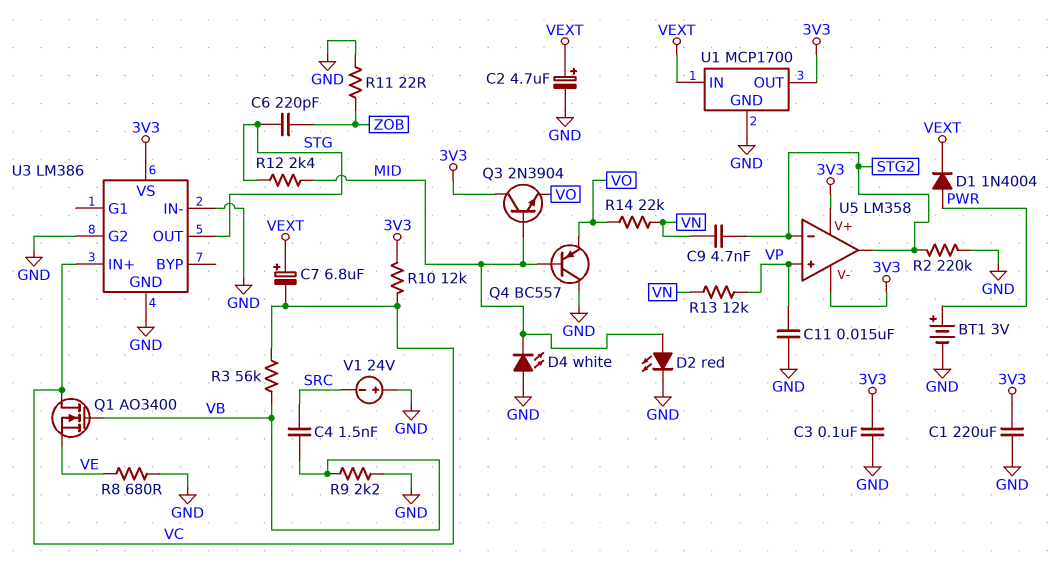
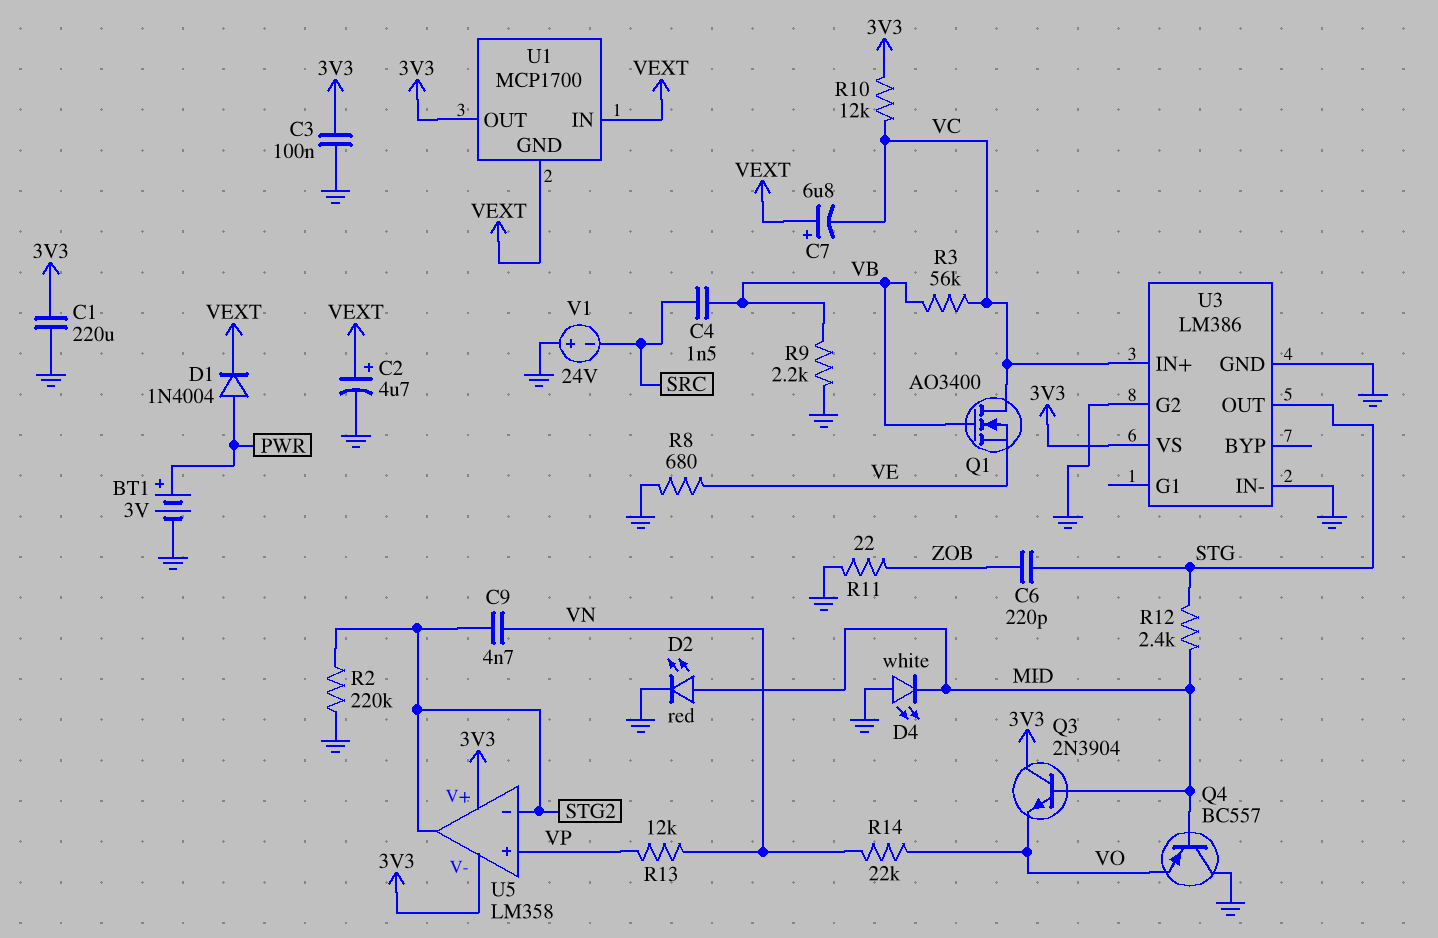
C11: 15nF (GND, VP) -> none
U1 pin GND: GND -> VEXT

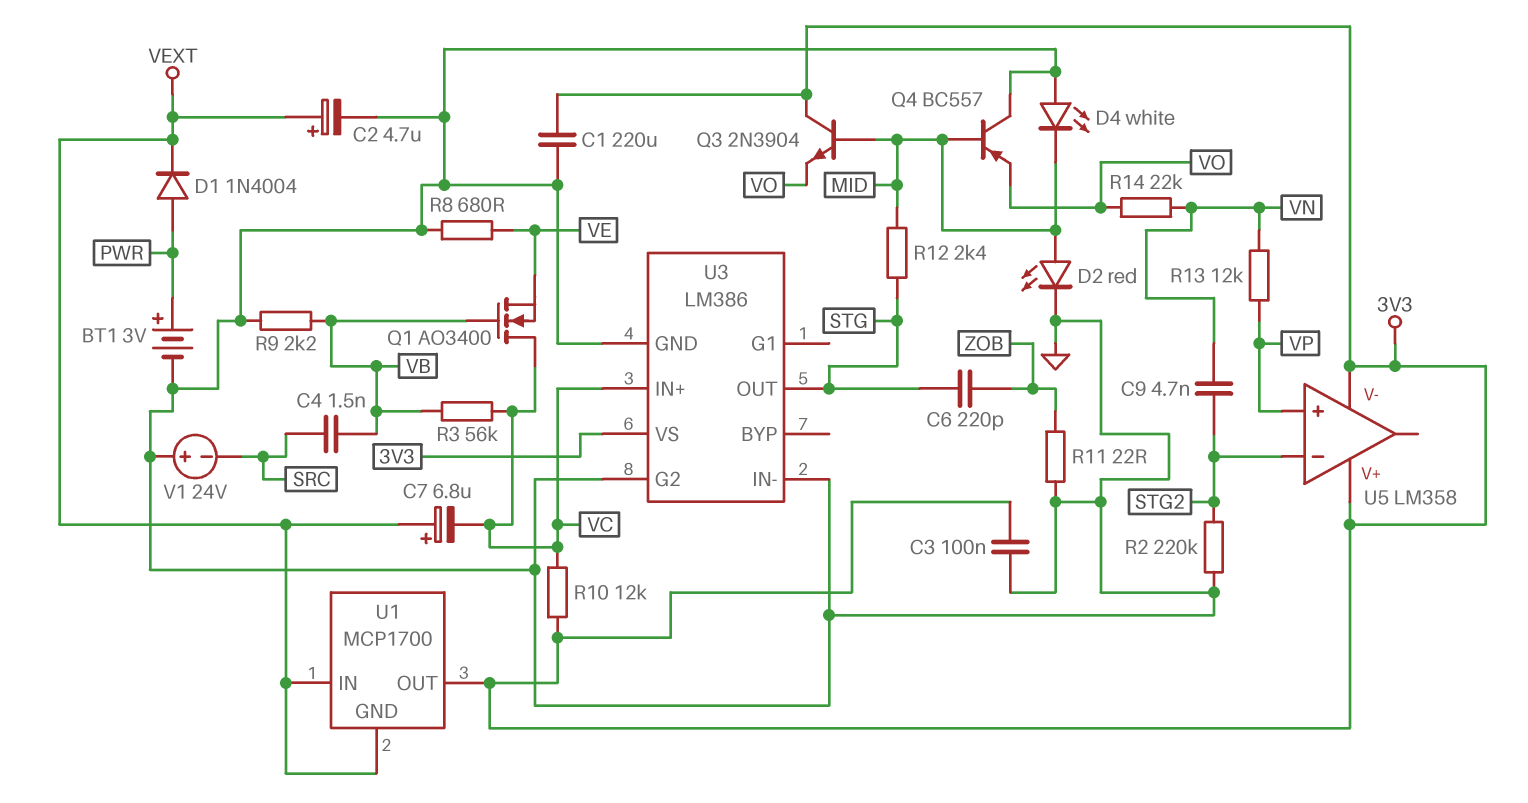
U5 pin out: STG2 -> none

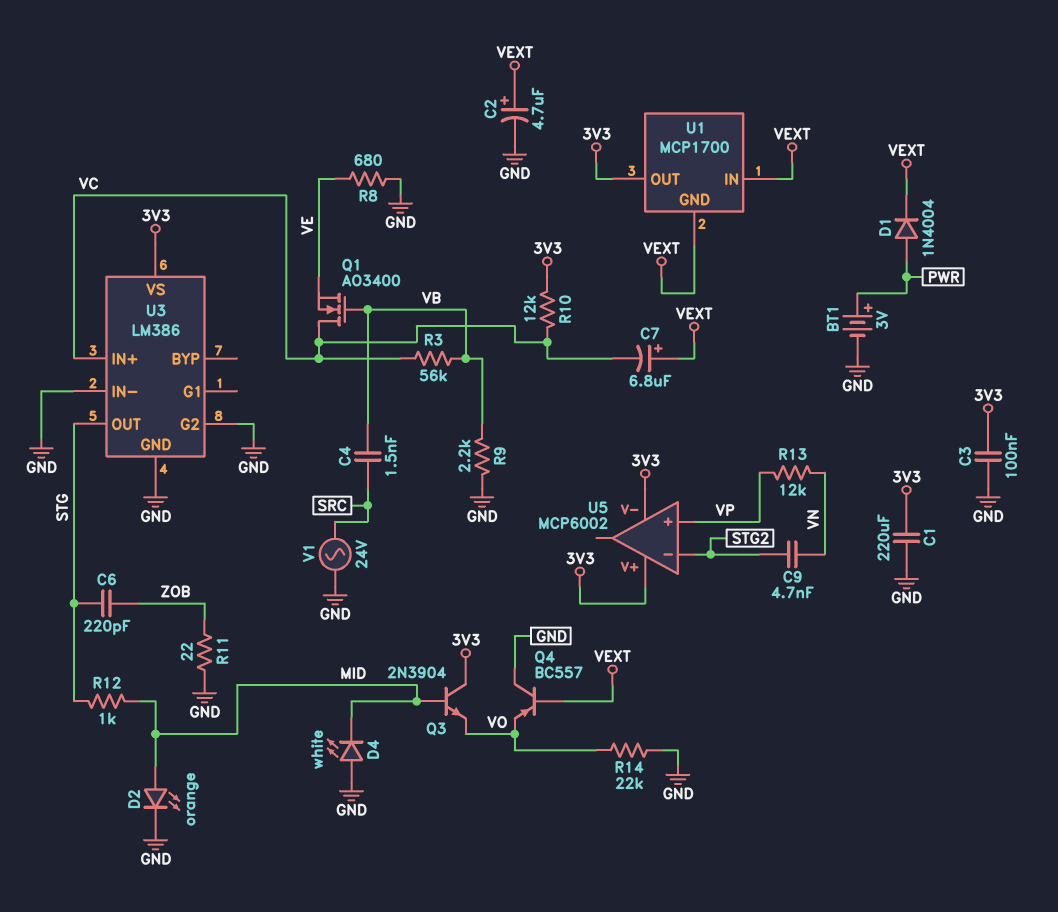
D2: LED red (A MID, K GND) -> LED orange (A MID, K GND)
Q4: PNP BC557 (B MID, C GND, E VO) -> PNP BC557 (B VEXT, C GND, E VO)
R2: 220k (GND, STG2) -> none
R12: 2.4k (MID, STG) -> 1k (MID, STG)
R14: 22k (VN, VO) -> 22k (GND, VO)
U5: LM358 -> MCP6002
V1: 24V (plus GND, minus SRC) -> AC 24V (GND, SRC)

